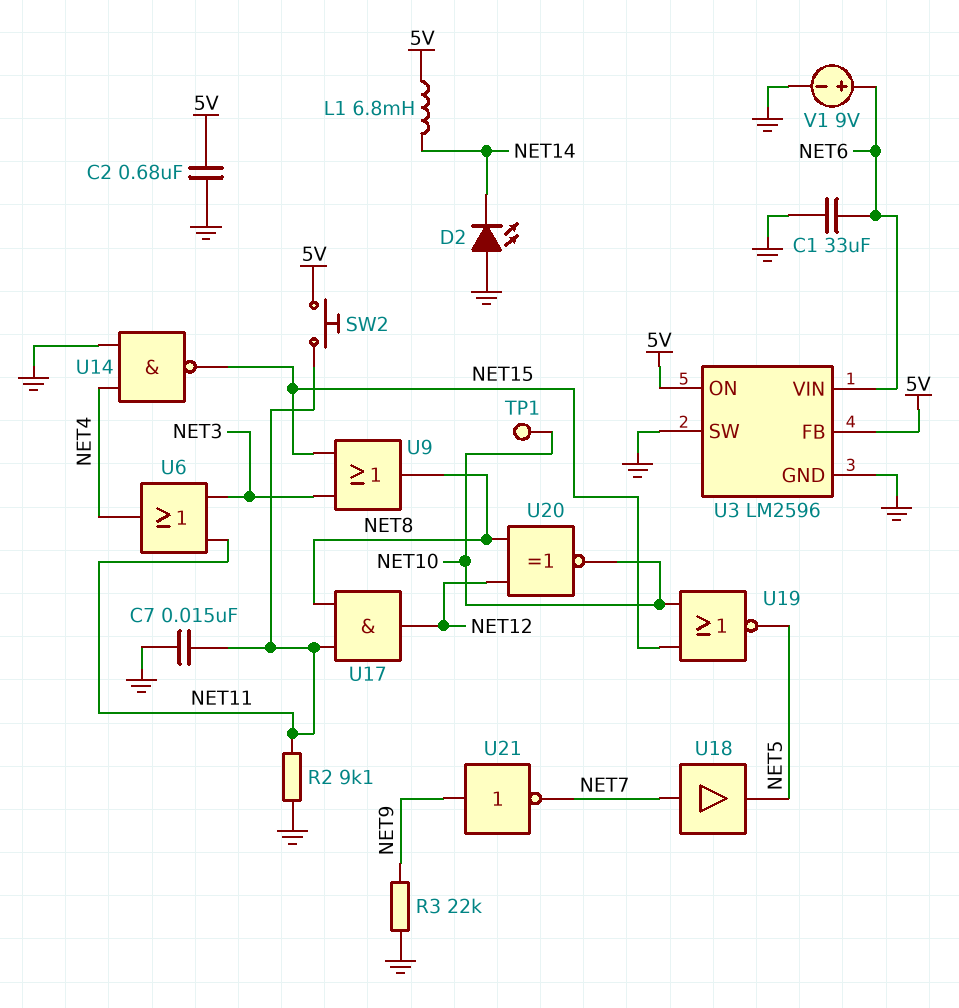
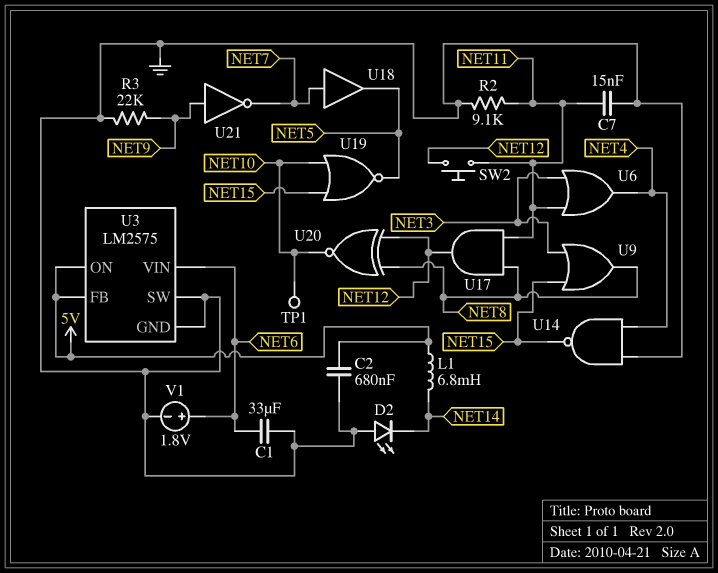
SW2: button (5V, NET11) -> button (NET11, NET12)
U3: LM2596 -> LM2575
V1: 9V (plus NET6, minus GND) -> 1.8V (plus NET6, minus GND)

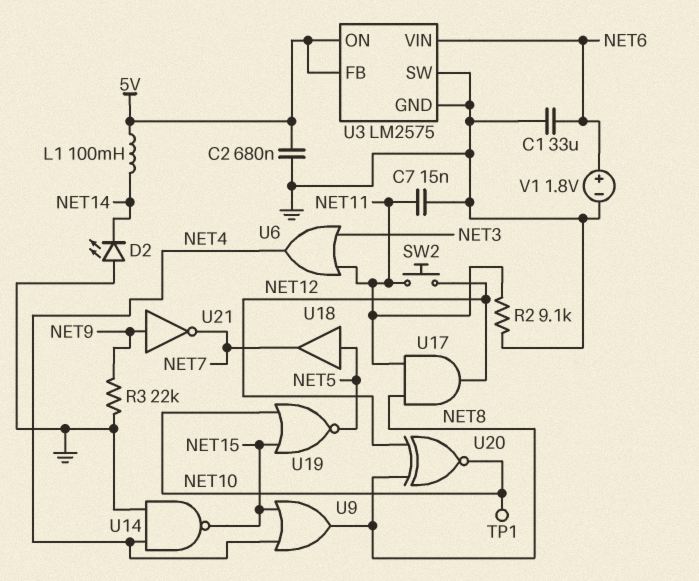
L1: 6.8mH (5V, NET14) -> 100mH (5V, NET14)
U9: OR (in NET3, in NET15, out NET8) -> OR (in NET4, in NET15, out NET8)
U18: buffer (in NET7, out NET5) -> buffer (in NET5, out NET7)

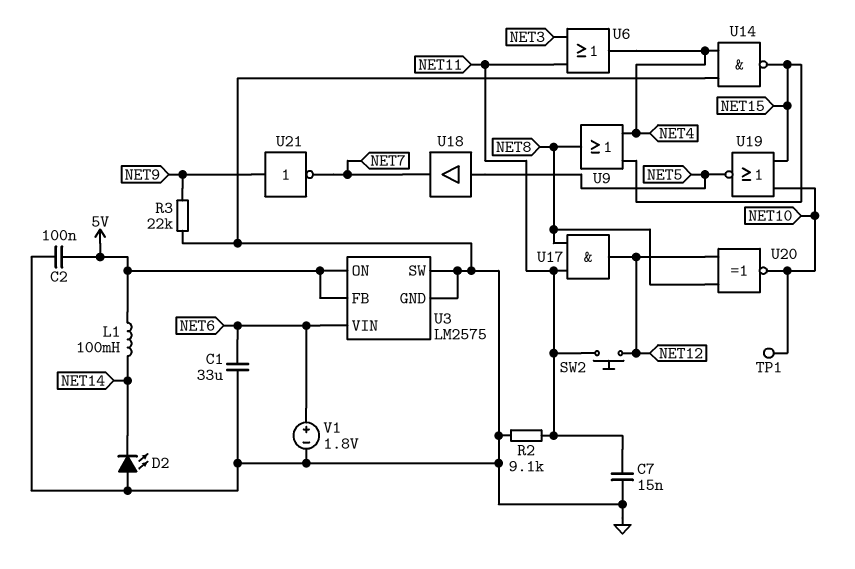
C2: 680nF (5V, GND) -> 100nF (5V, GND)

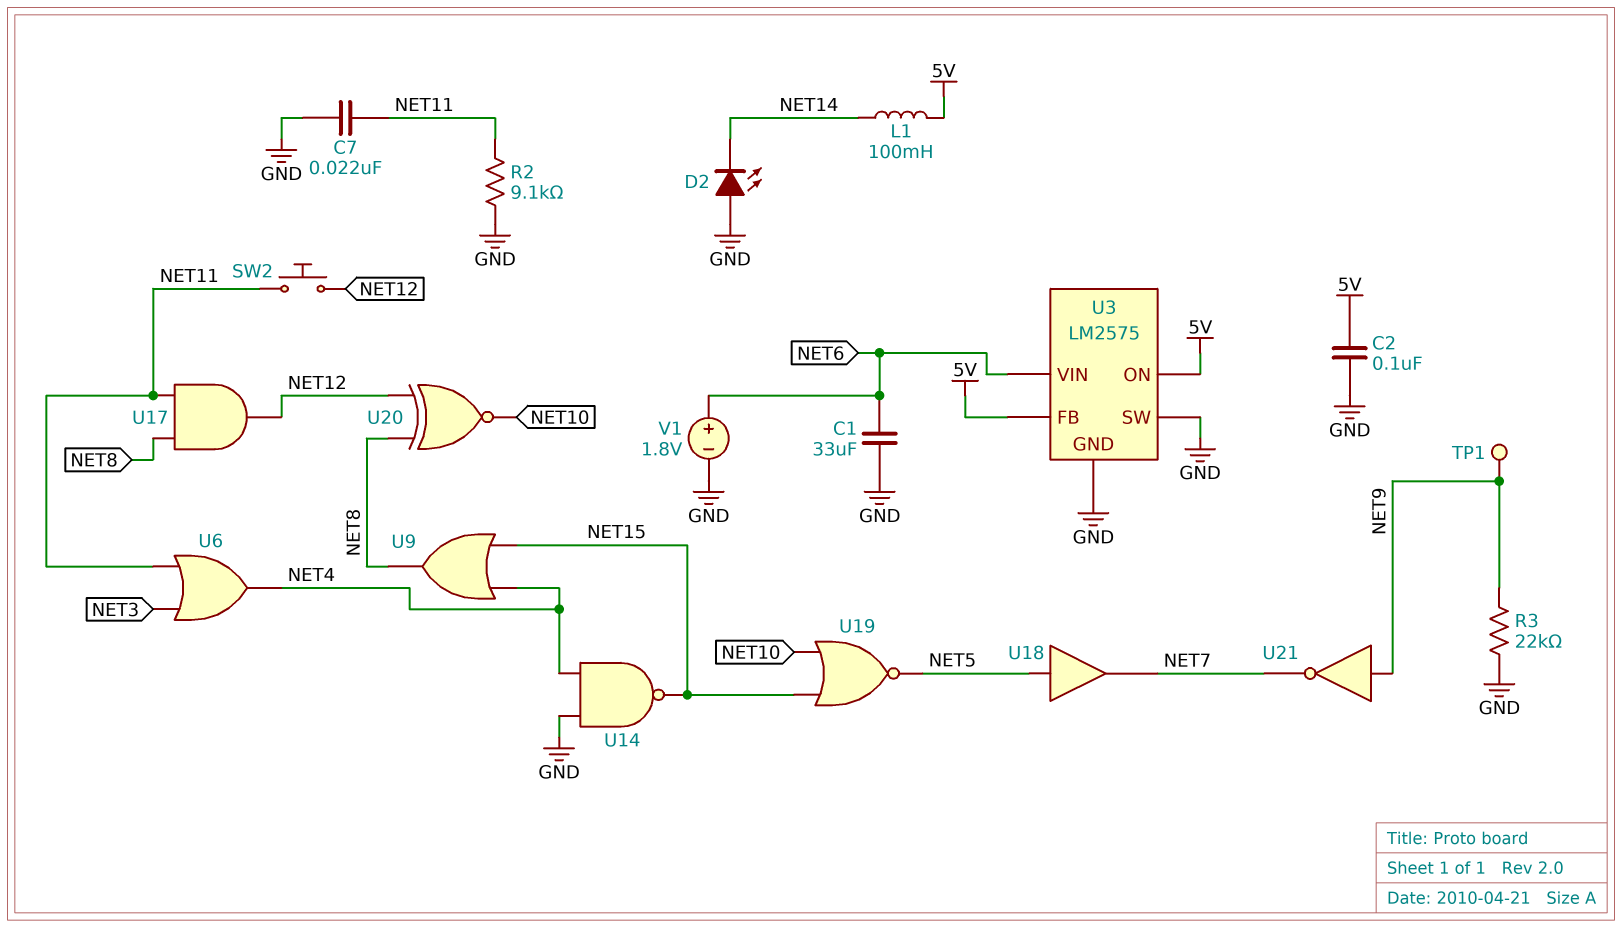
C7: 15nF (GND, NET11) -> 22nF (GND, NET11)
TP1: test point (NET10) -> test point (NET9)

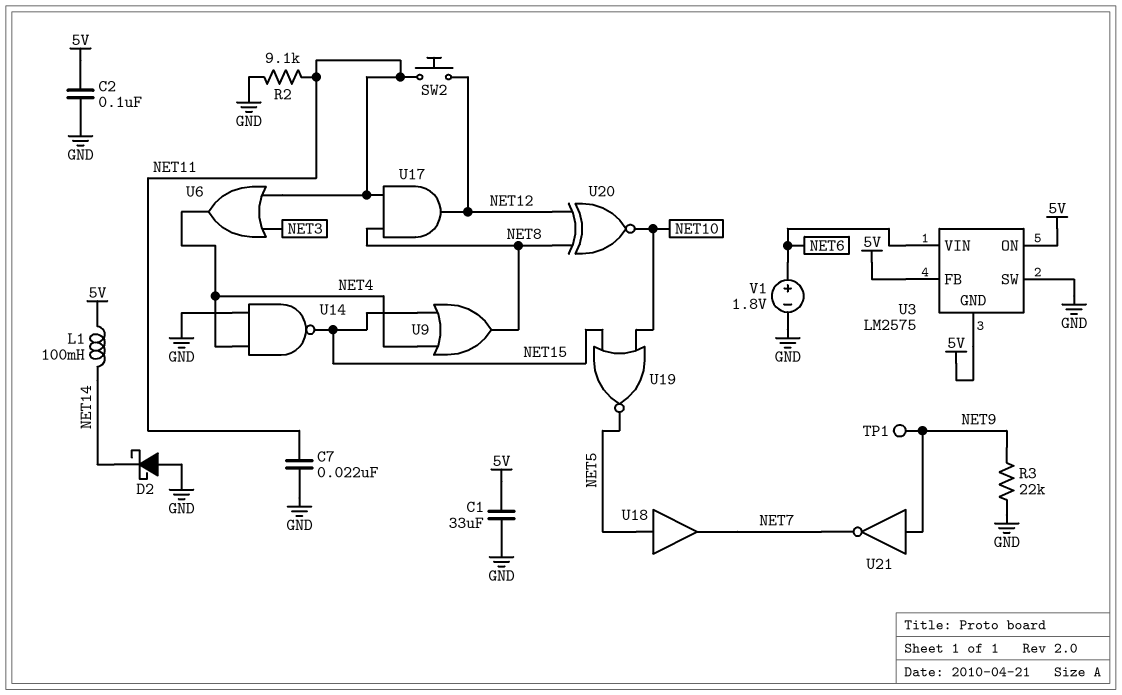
C1: 33uF (GND, NET6) -> 33uF (5V, GND)
D2: LED (A GND, K NET14) -> schottky (A GND, K NET14)
U3 pin GND: GND -> 5V

